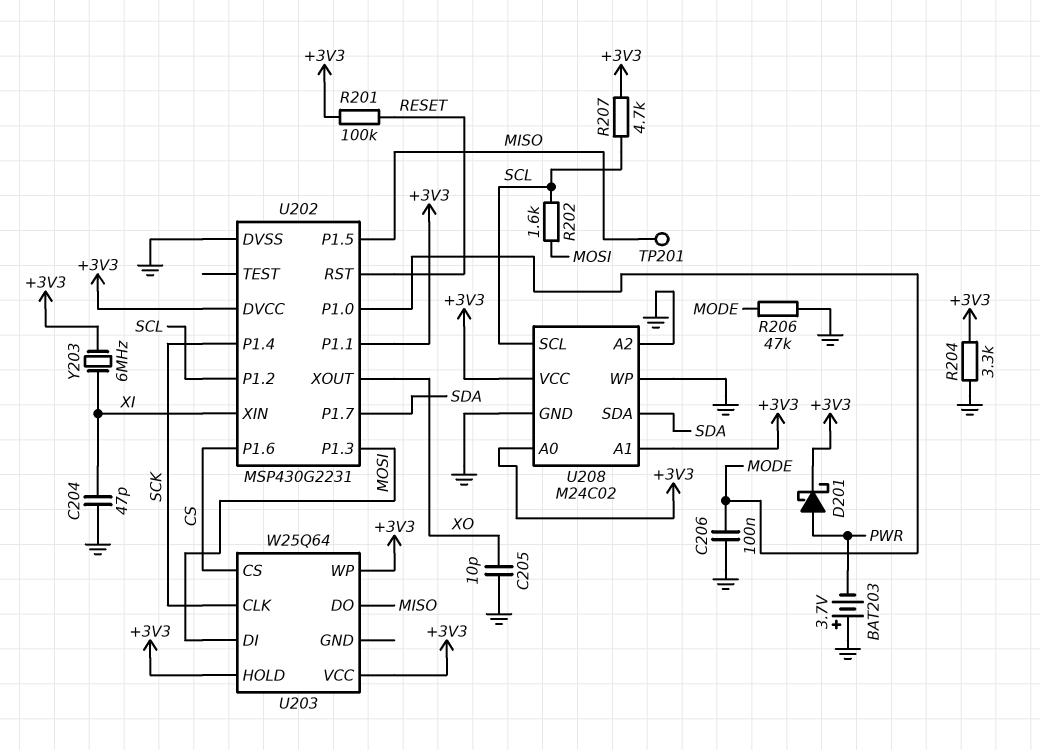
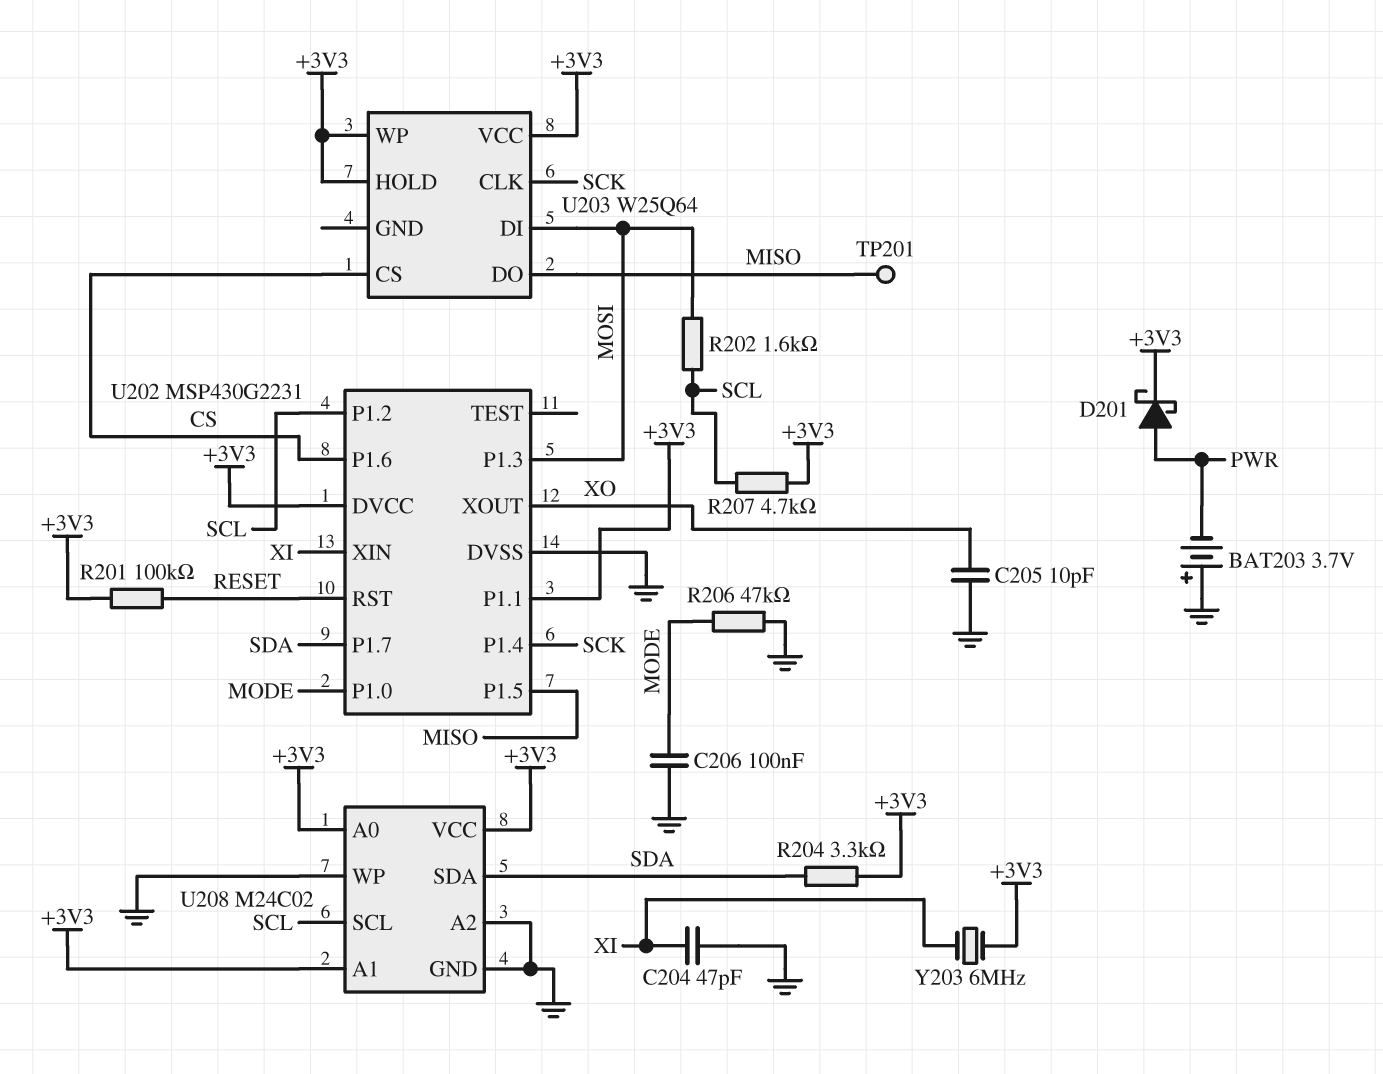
R204: 3.3k (+3V3, GND) -> 3.3k (+3V3, SDA)

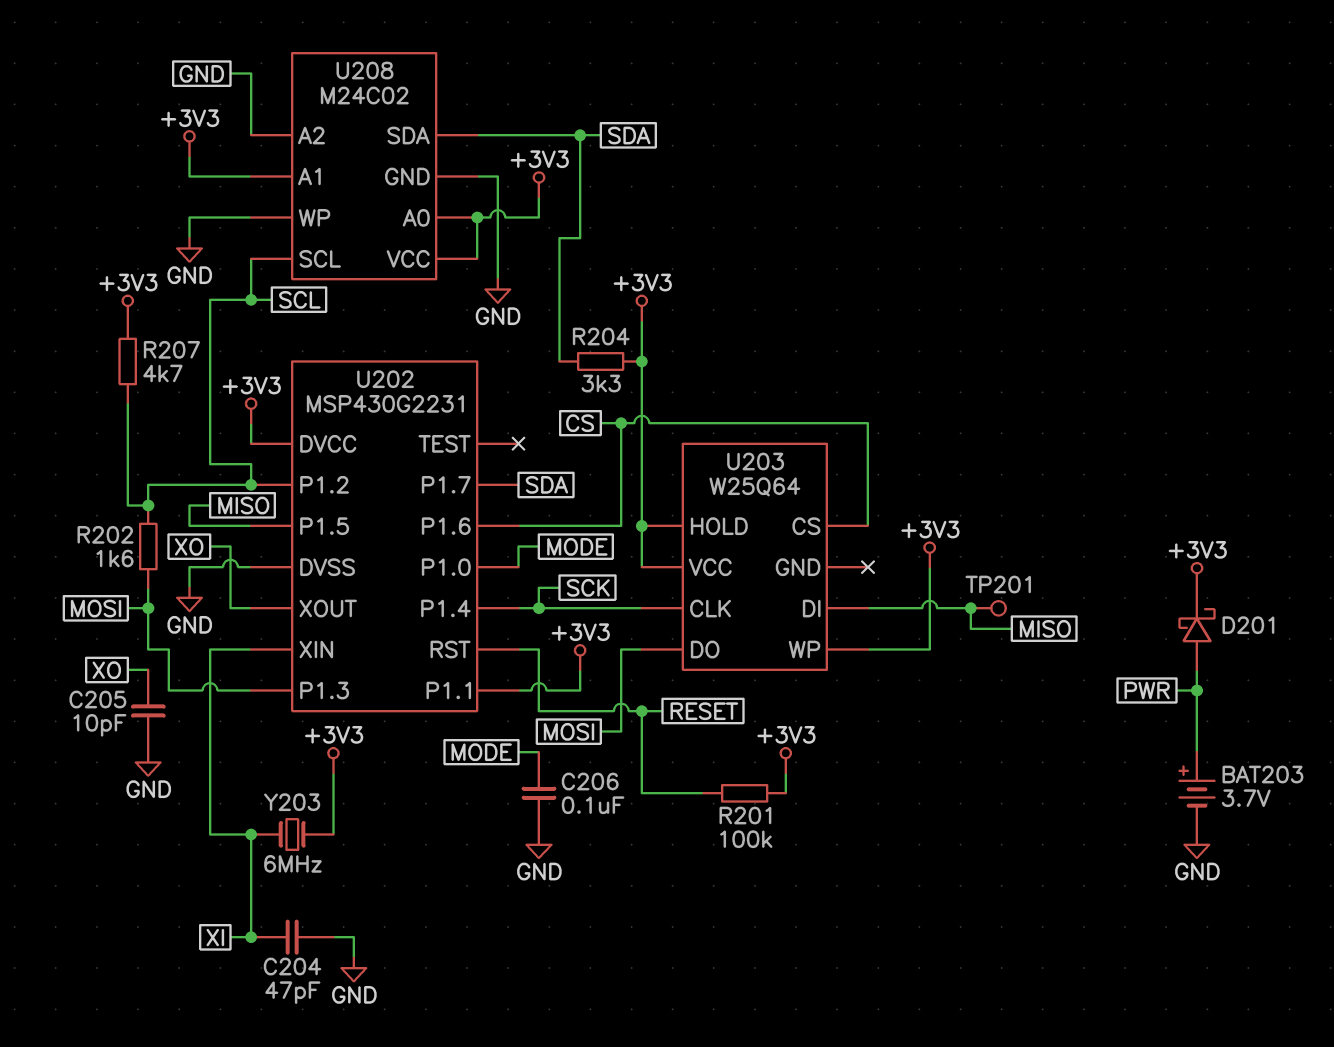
BAT203: 3.7V (plus GND, minus PWR) -> 3.7V (plus PWR, minus GND)
R206: 47k (GND, MODE) -> none
U203 pin DI: MOSI -> MISO
U203 pin DO: MISO -> MOSI

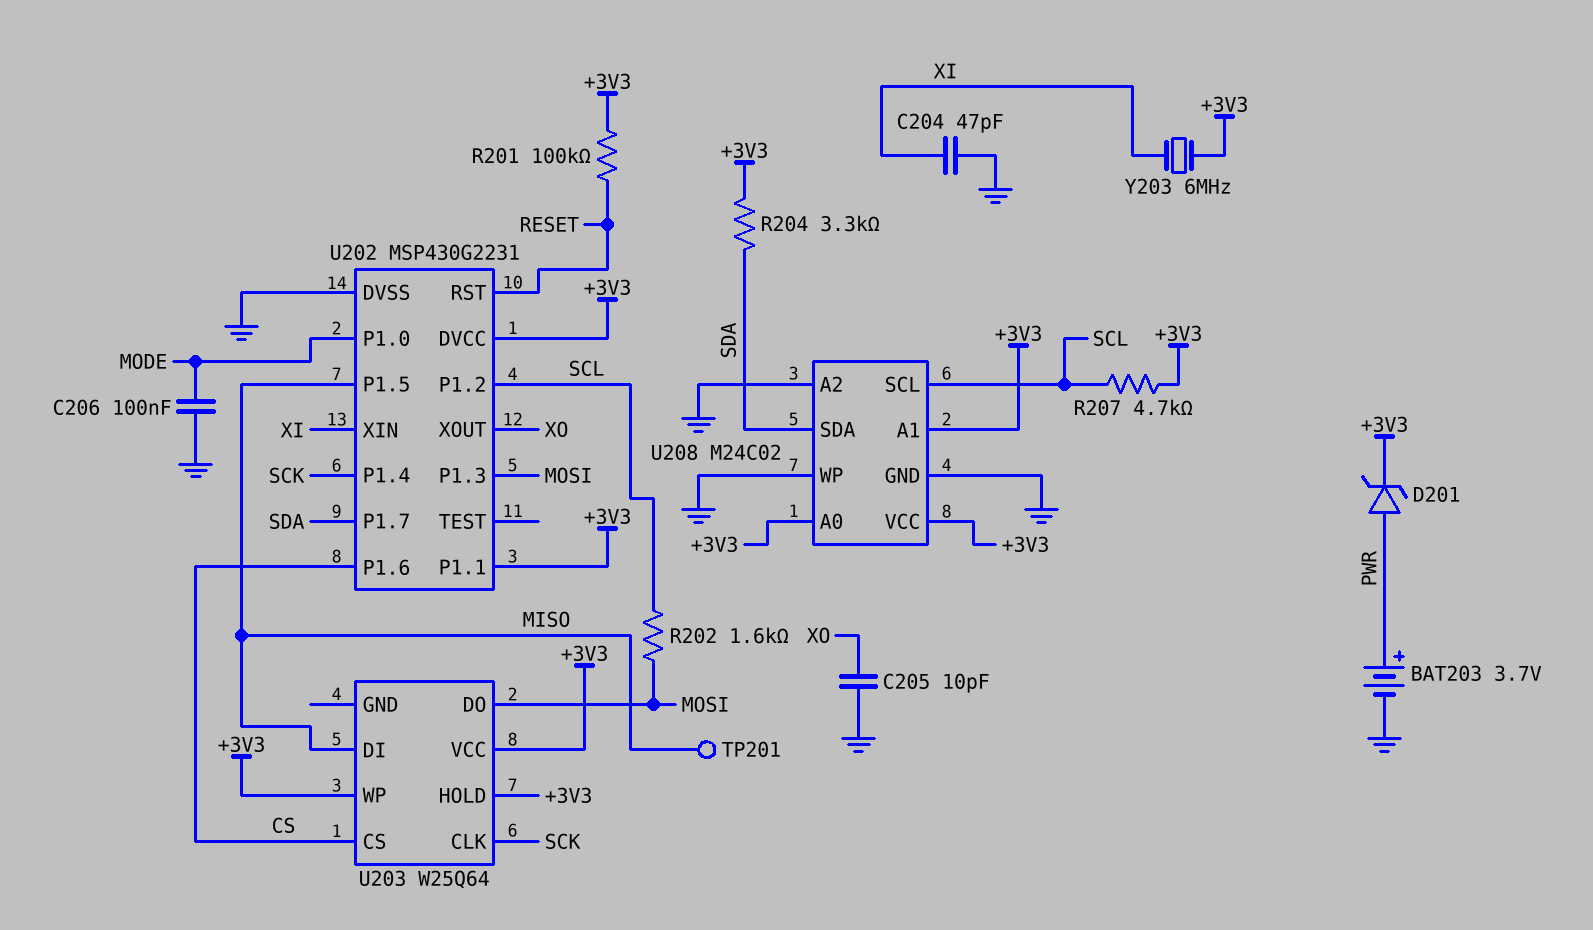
D201: schottky (A PWR, K +3V3) -> zener (A PWR, K +3V3)

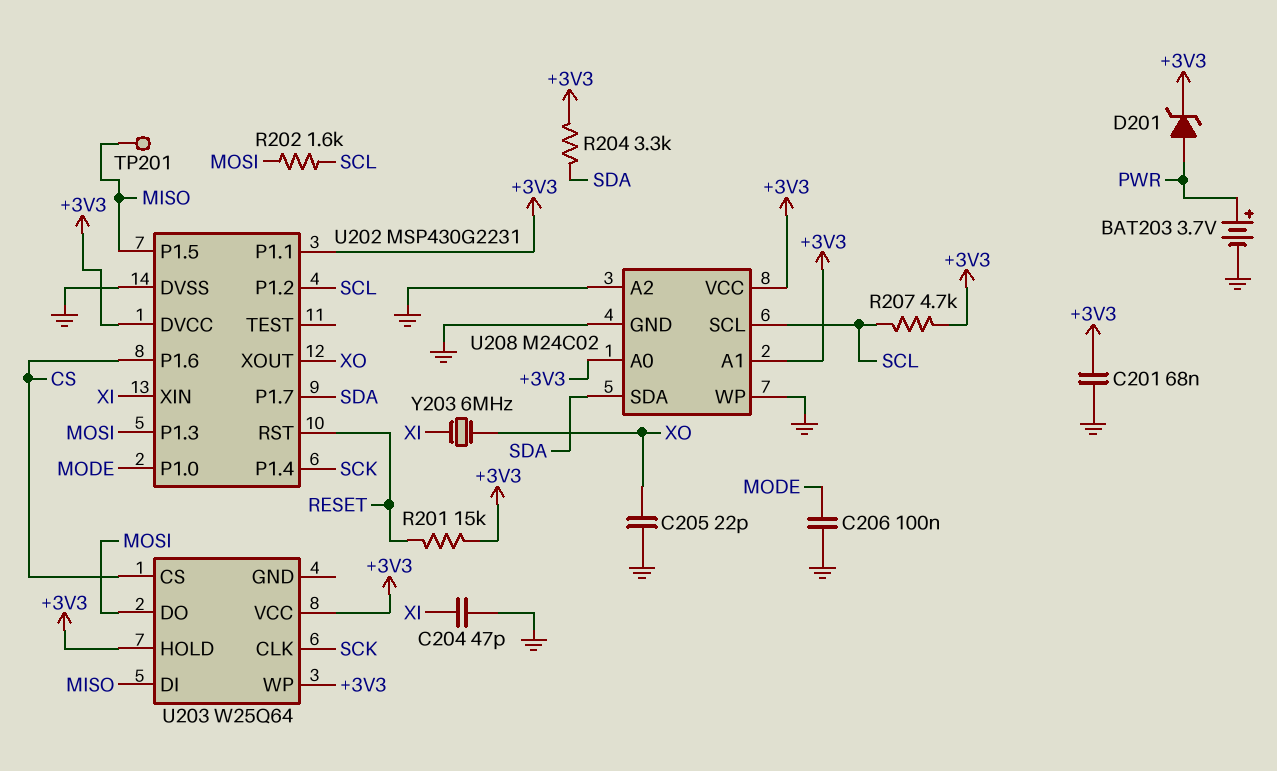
C201: none -> 68nF (+3V3, GND)
C205: 10pF (GND, XO) -> 22pF (GND, XO)
R201: 100k (+3V3, RESET) -> 15k (+3V3, RESET)
Y203: 6MHz (+3V3, XI) -> 6MHz (XI, XO)

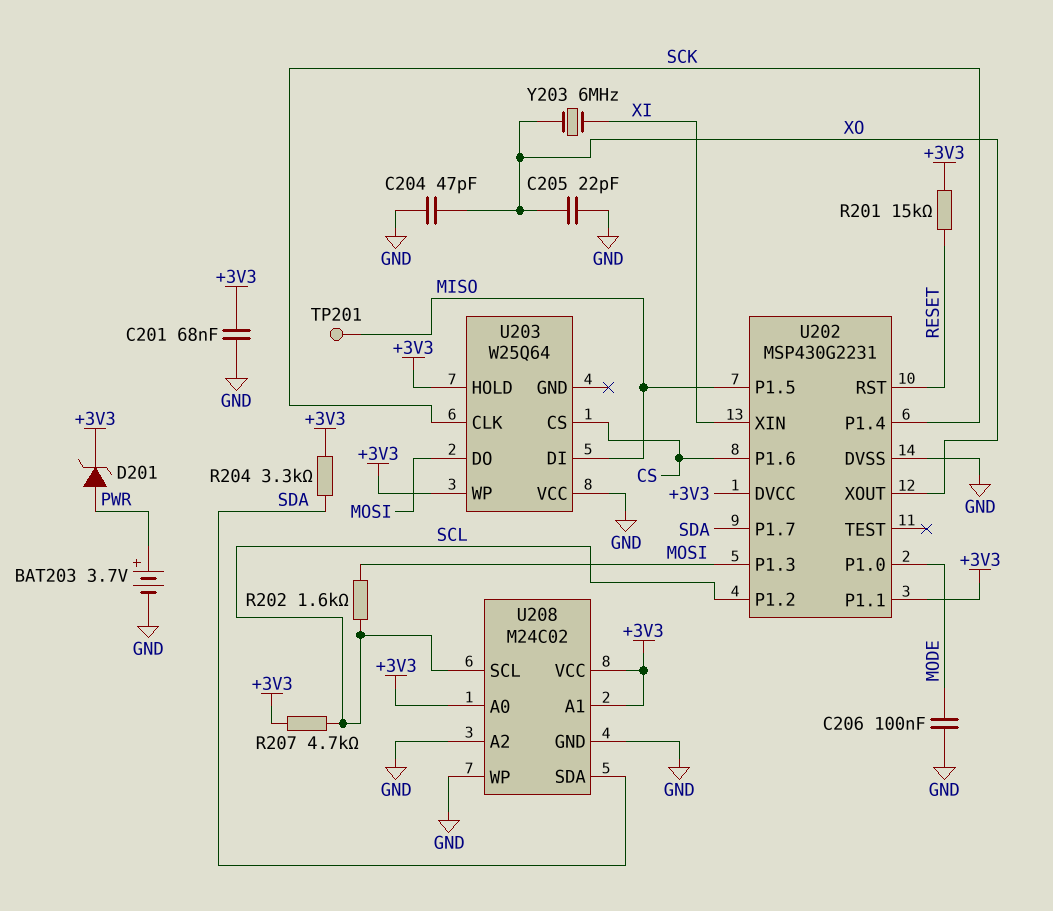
C204: 47pF (GND, XI) -> 47pF (GND, XO)
U203 pin VCC: +3V3 -> GND

